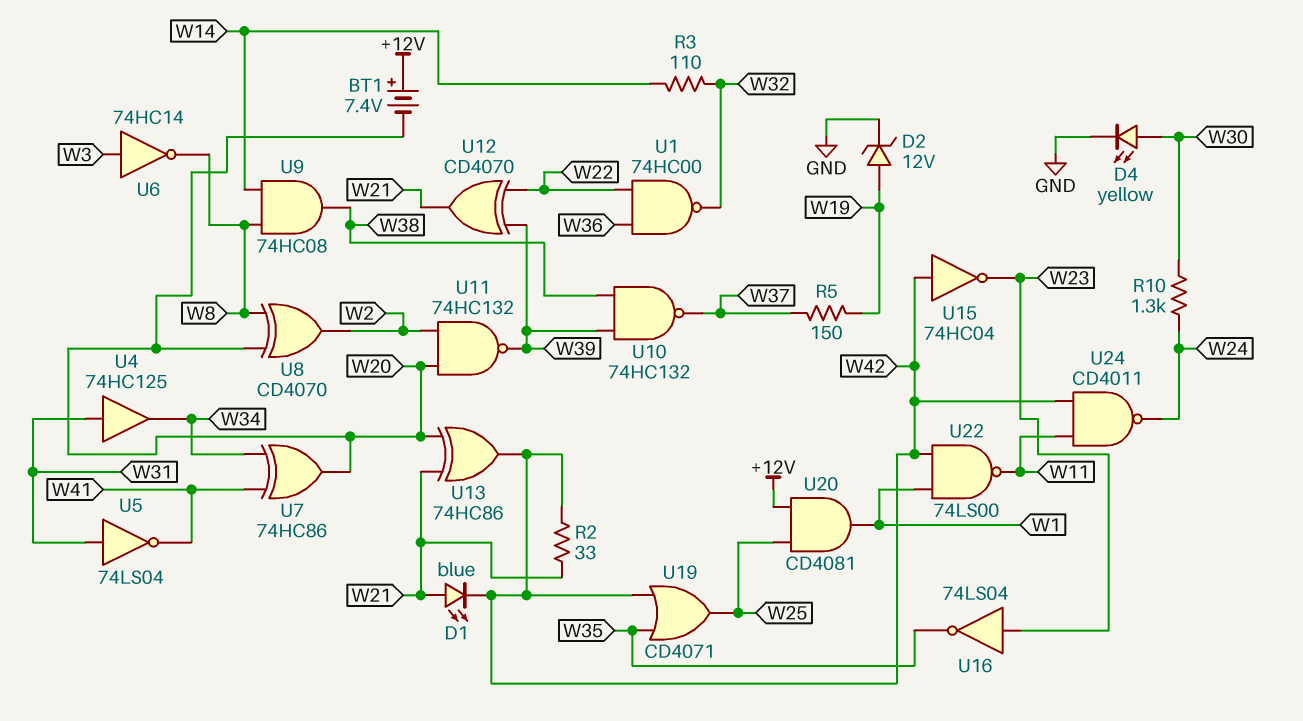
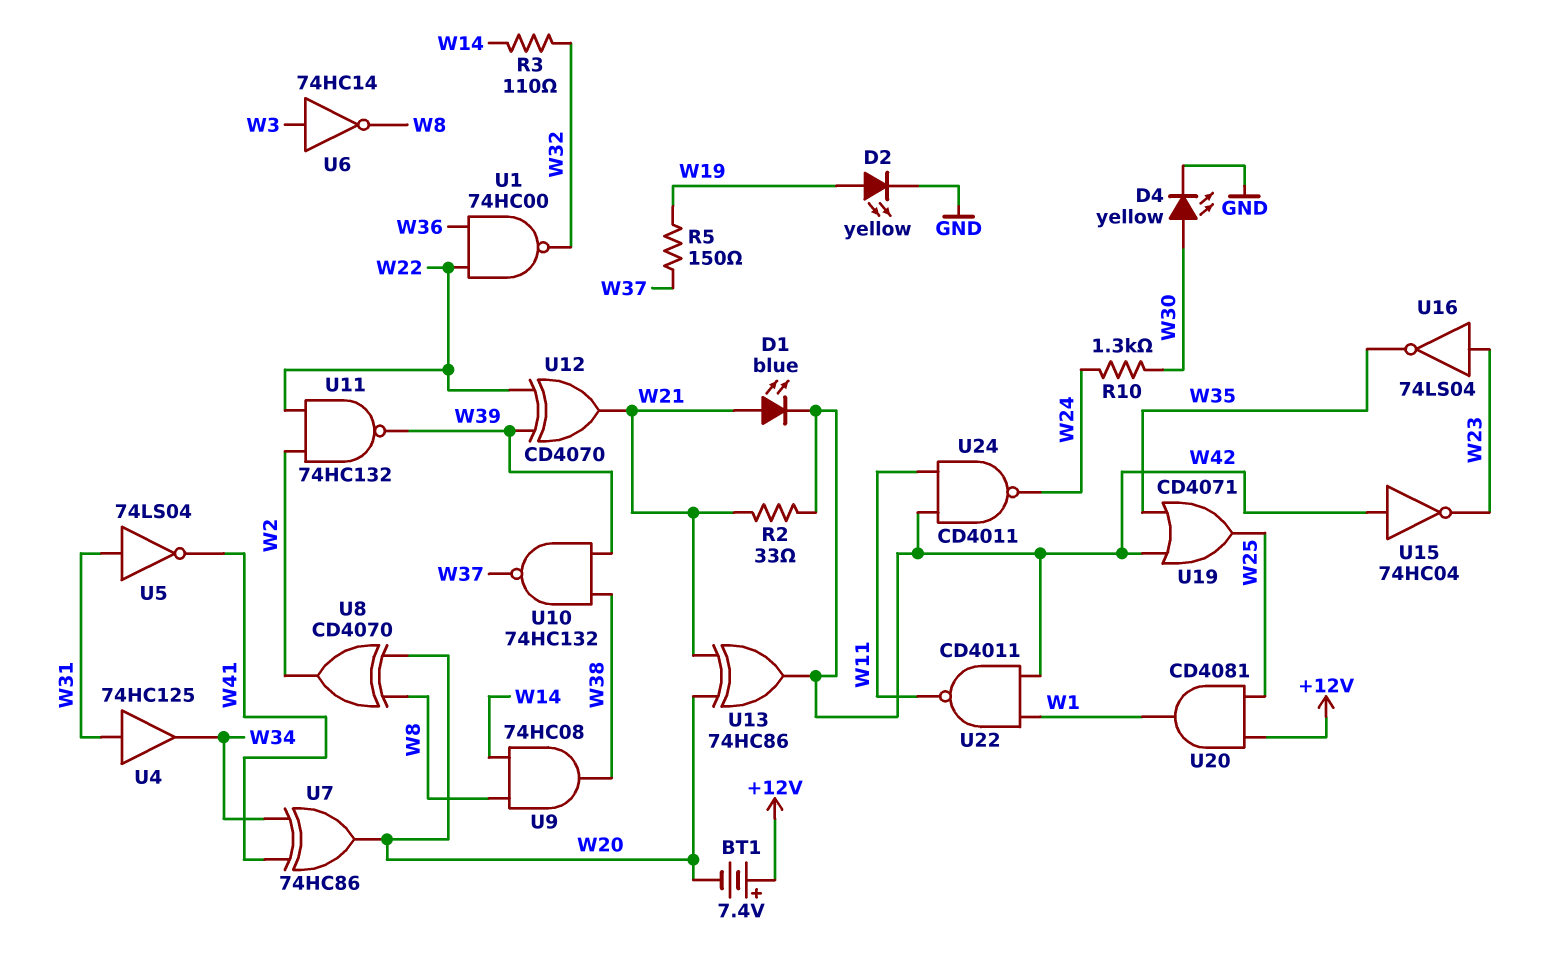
D2: zener 12V (A W19, K GND) -> LED yellow (A W19, K GND)
U11: NAND 74HC132 (in W2, in W20, out W39) -> NAND 74HC132 (in W2, in W22, out W39)
U22: NAND 74LS00 (in W1, in W42, out W11) -> NAND CD4011 (in W1, in W42, out W11)

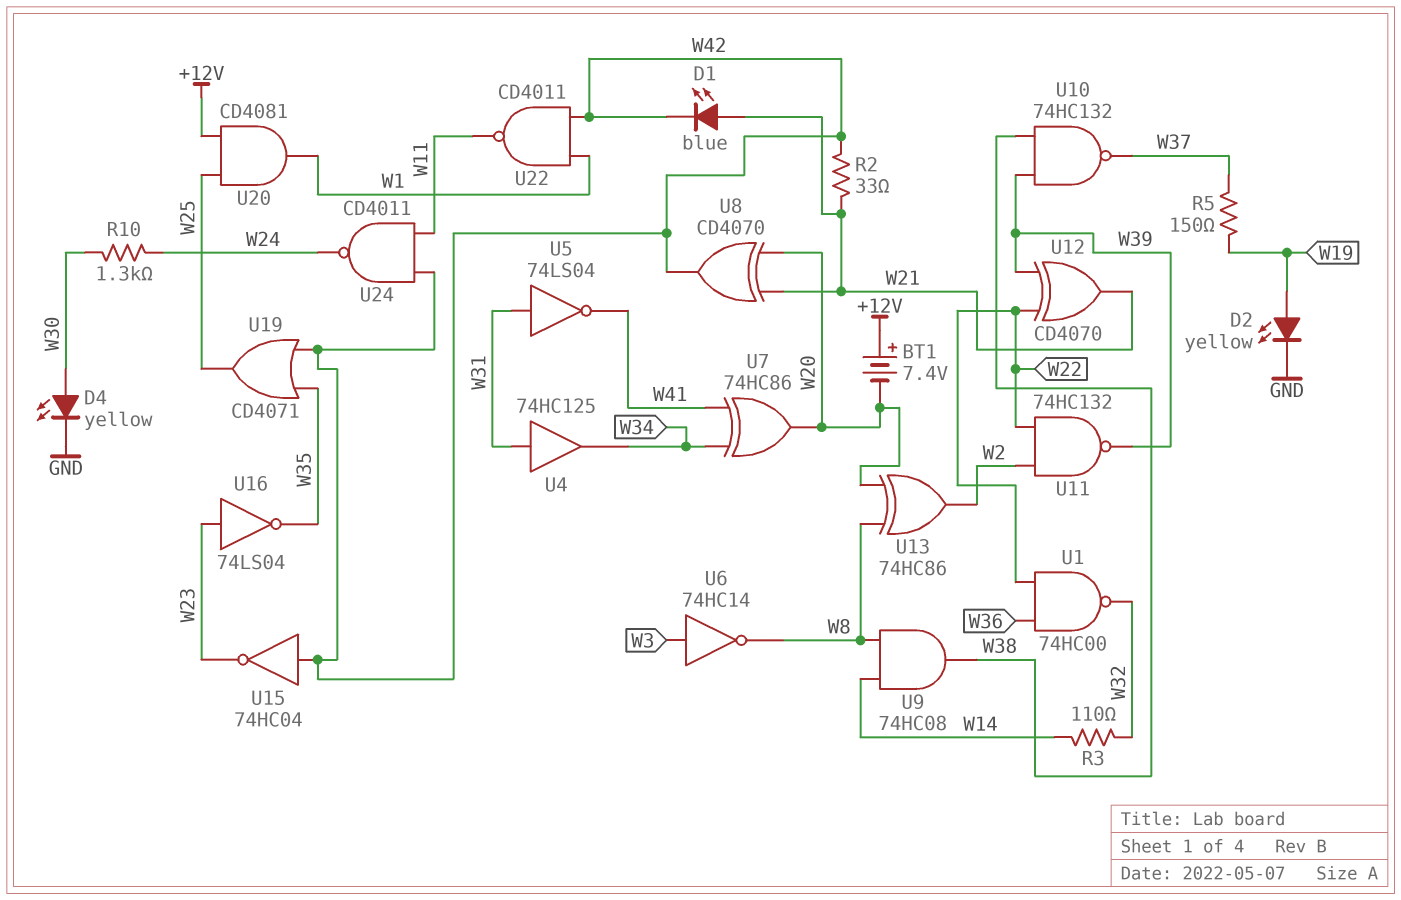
U8: XOR CD4070 (in W8, in W20, out W2) -> XOR CD4070 (in W20, in W21, out W42)
U13: XOR 74HC86 (in W20, in W21, out W42) -> XOR 74HC86 (in W8, in W20, out W2)

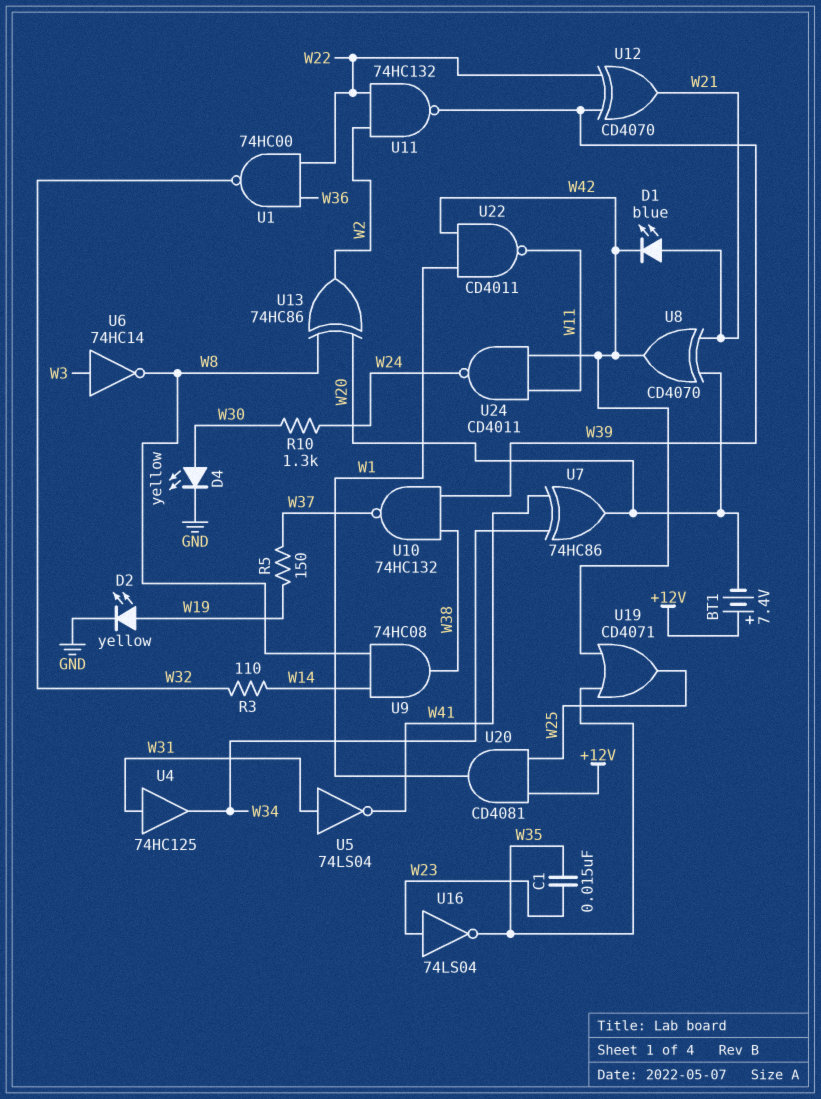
C1: none -> 15nF (W23, W35)
R2: 33 (W21, W42) -> none
U15: NOT 74HC04 (in W42, out W23) -> none

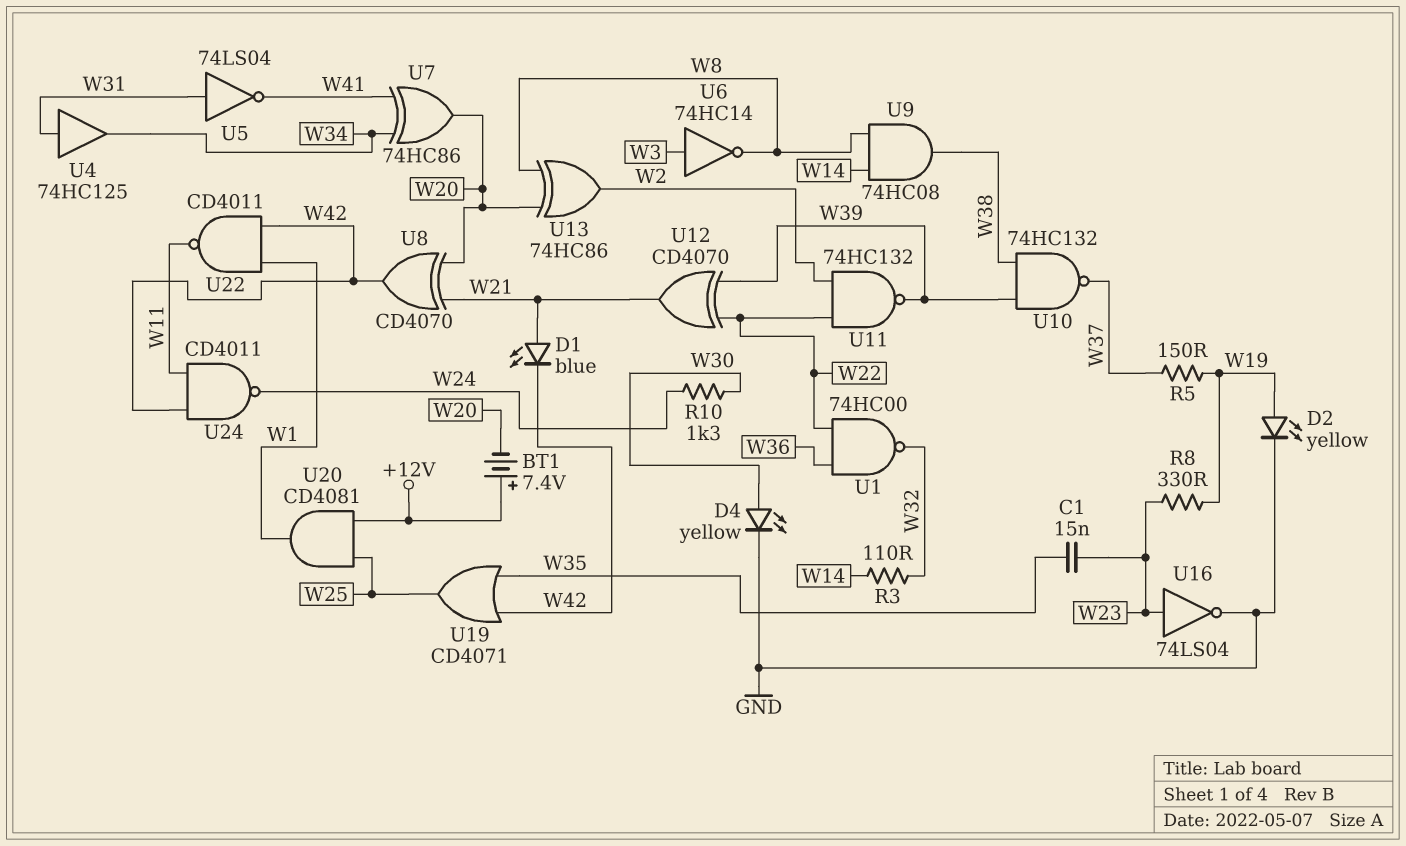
R8: none -> 330 (W19, W23)
U16: NOT 74LS04 (in W23, out W35) -> NOT 74LS04 (in W23, out GND)

